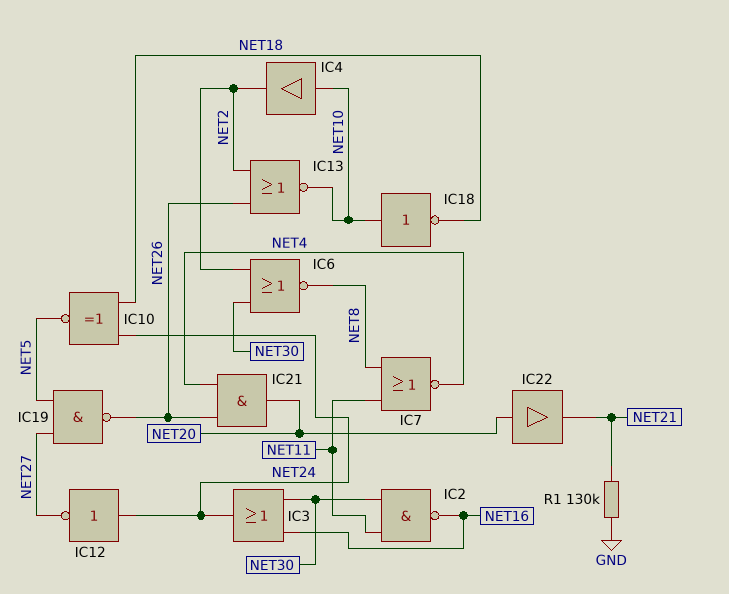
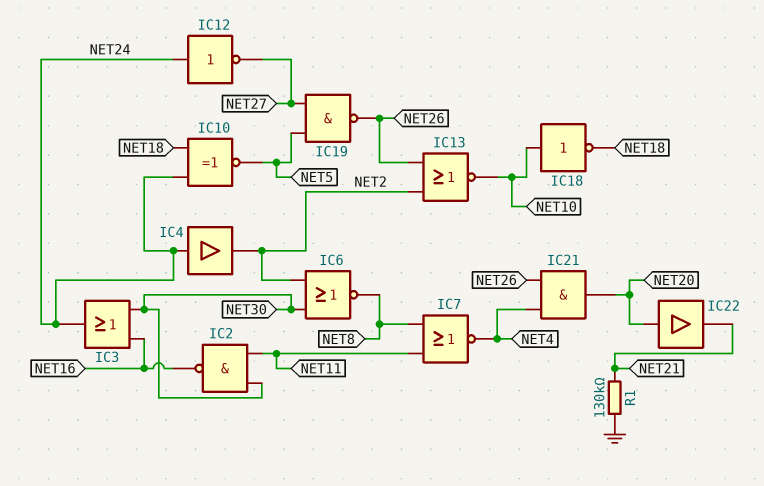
IC4: buffer (in NET10, out NET2) -> buffer (in NET24, out NET2)

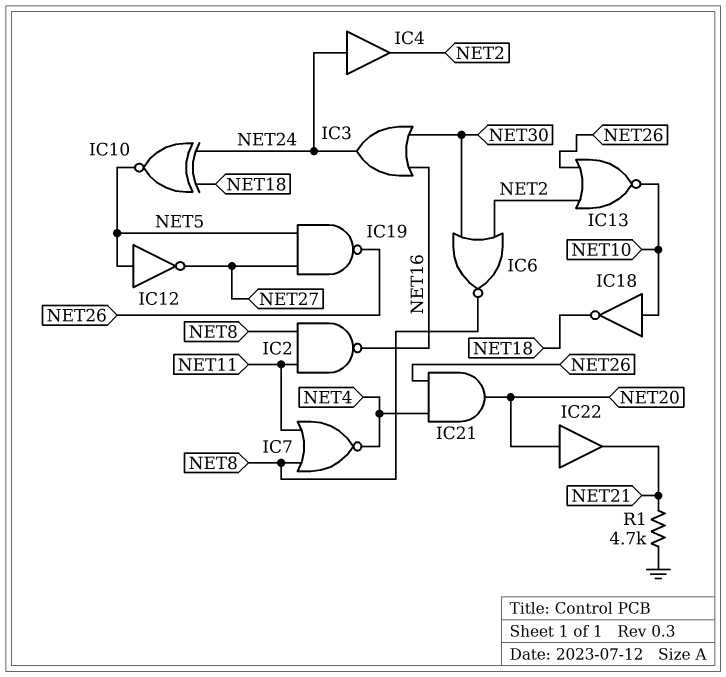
IC2: NAND (in NET11, in NET30, out NET16) -> NAND (in NET8, in NET11, out NET16)
IC12: NOT (in NET24, out NET27) -> NOT (in NET5, out NET27)
R1: 130k (GND, NET21) -> 4.7k (GND, NET21)

